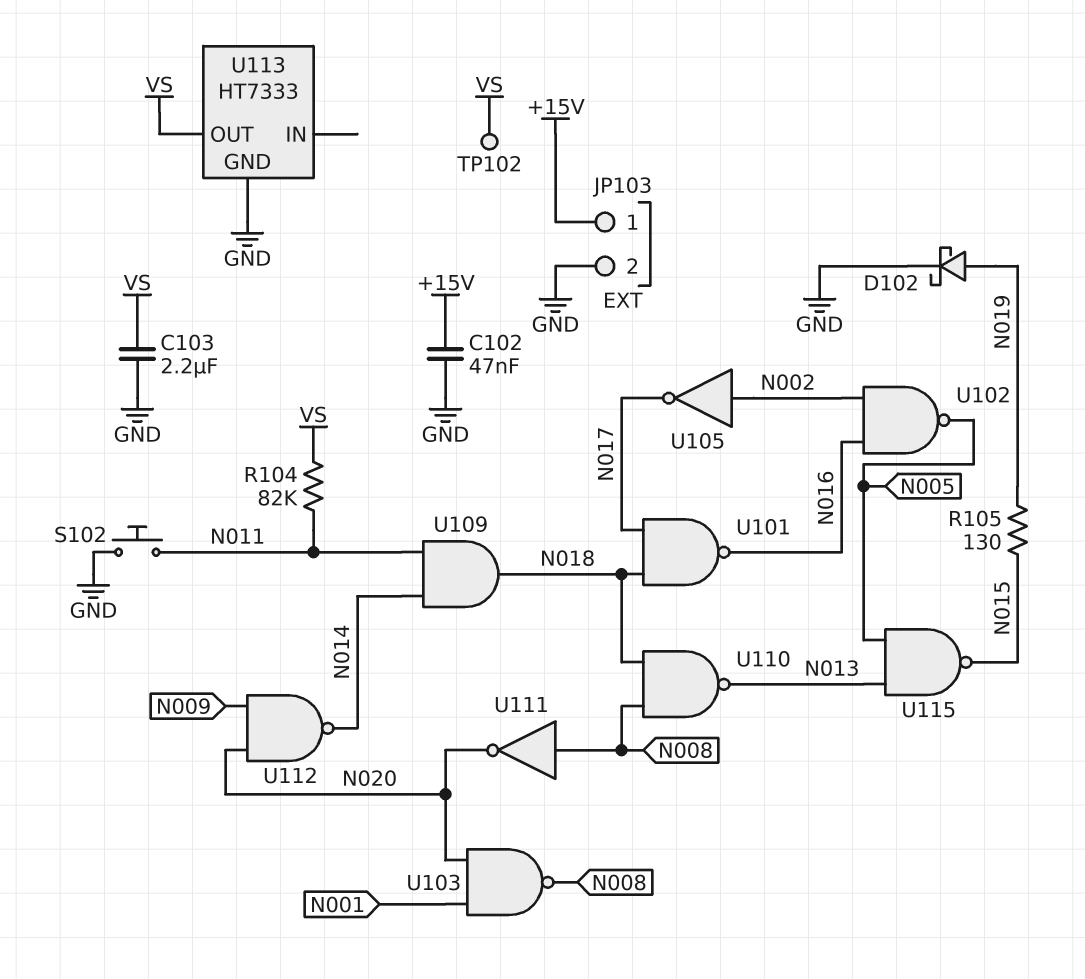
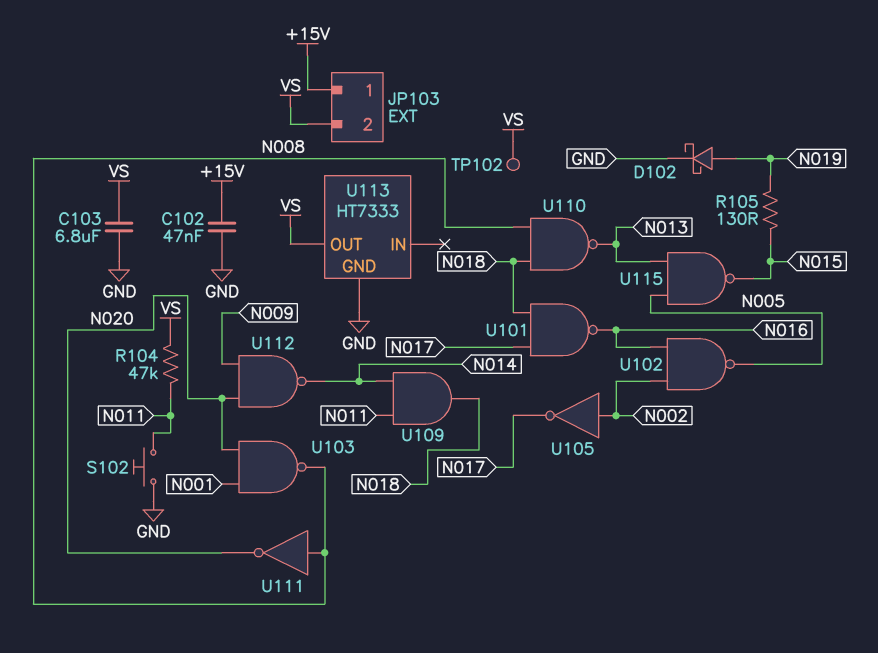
C103: 2.2uF (GND, VS) -> 6.8uF (GND, VS)
JP103 pin 2: GND -> VS
R104: 82k (N011, VS) -> 47k (N011, VS)

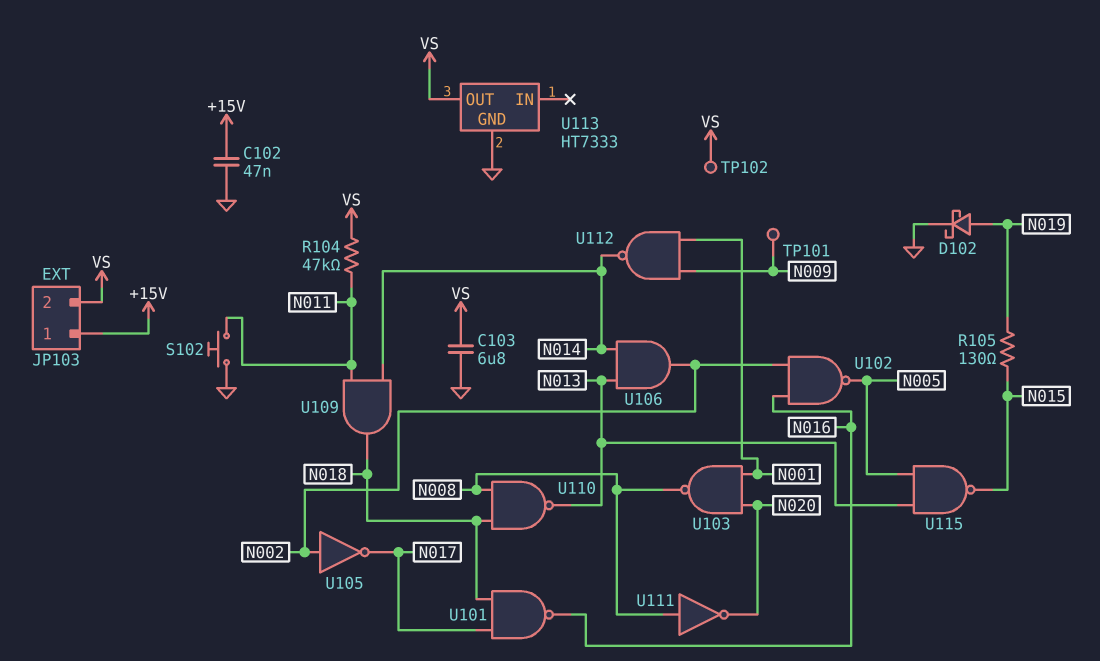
TP101: none -> test point (N009)
U106: none -> AND (in N013, in N014, out N002)
U112: NAND (in N009, in N020, out N014) -> NAND (in N001, in N009, out N014)

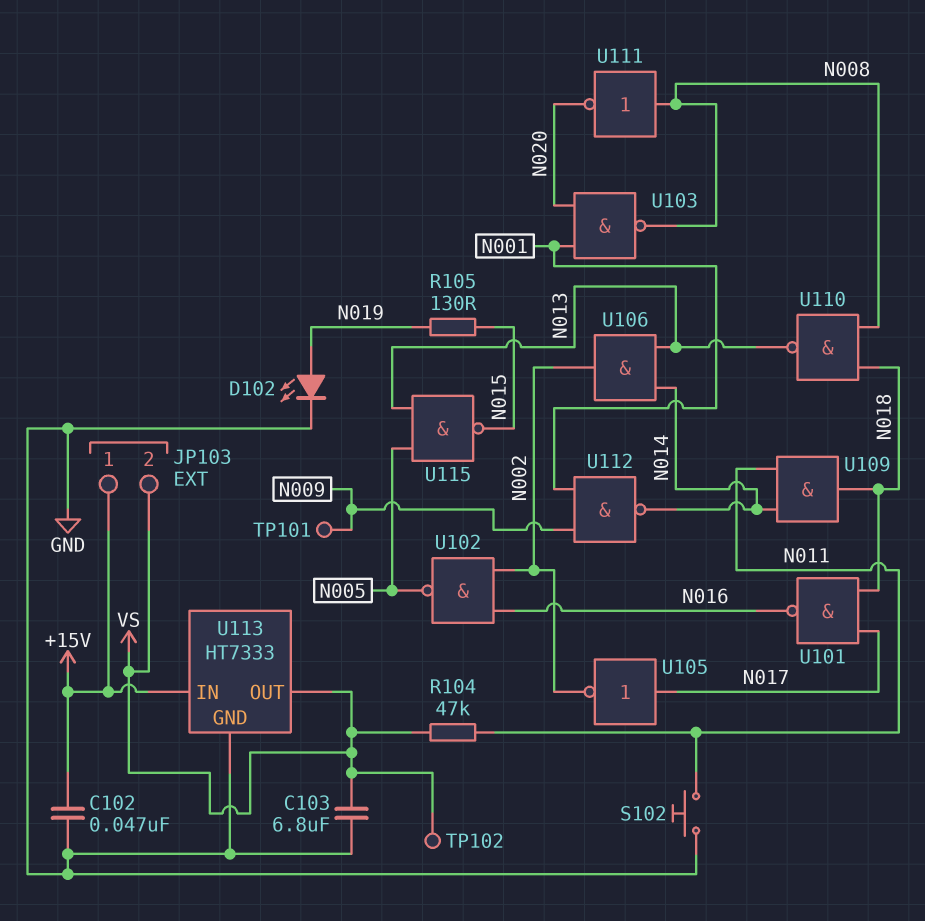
D102: schottky (A N019, K GND) -> LED (A N019, K GND)
U105: NOT (in N002, out N017) -> NOT (in N017, out N002)
U113 pin IN: none -> +15V

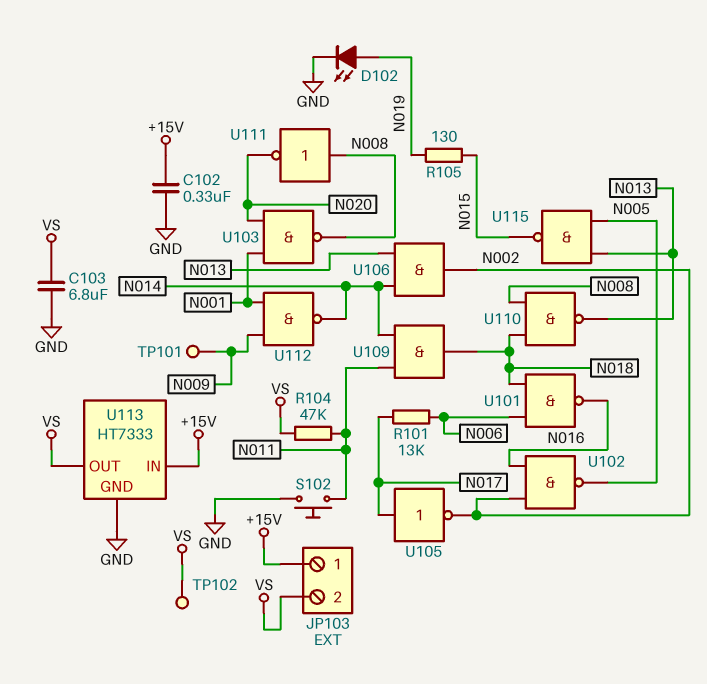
C102: 47nF (+15V, GND) -> 330nF (+15V, GND)
R101: none -> 13k (N006, N017)
U101: NAND (in N017, in N018, out N016) -> NAND (in N006, in N018, out N016)

